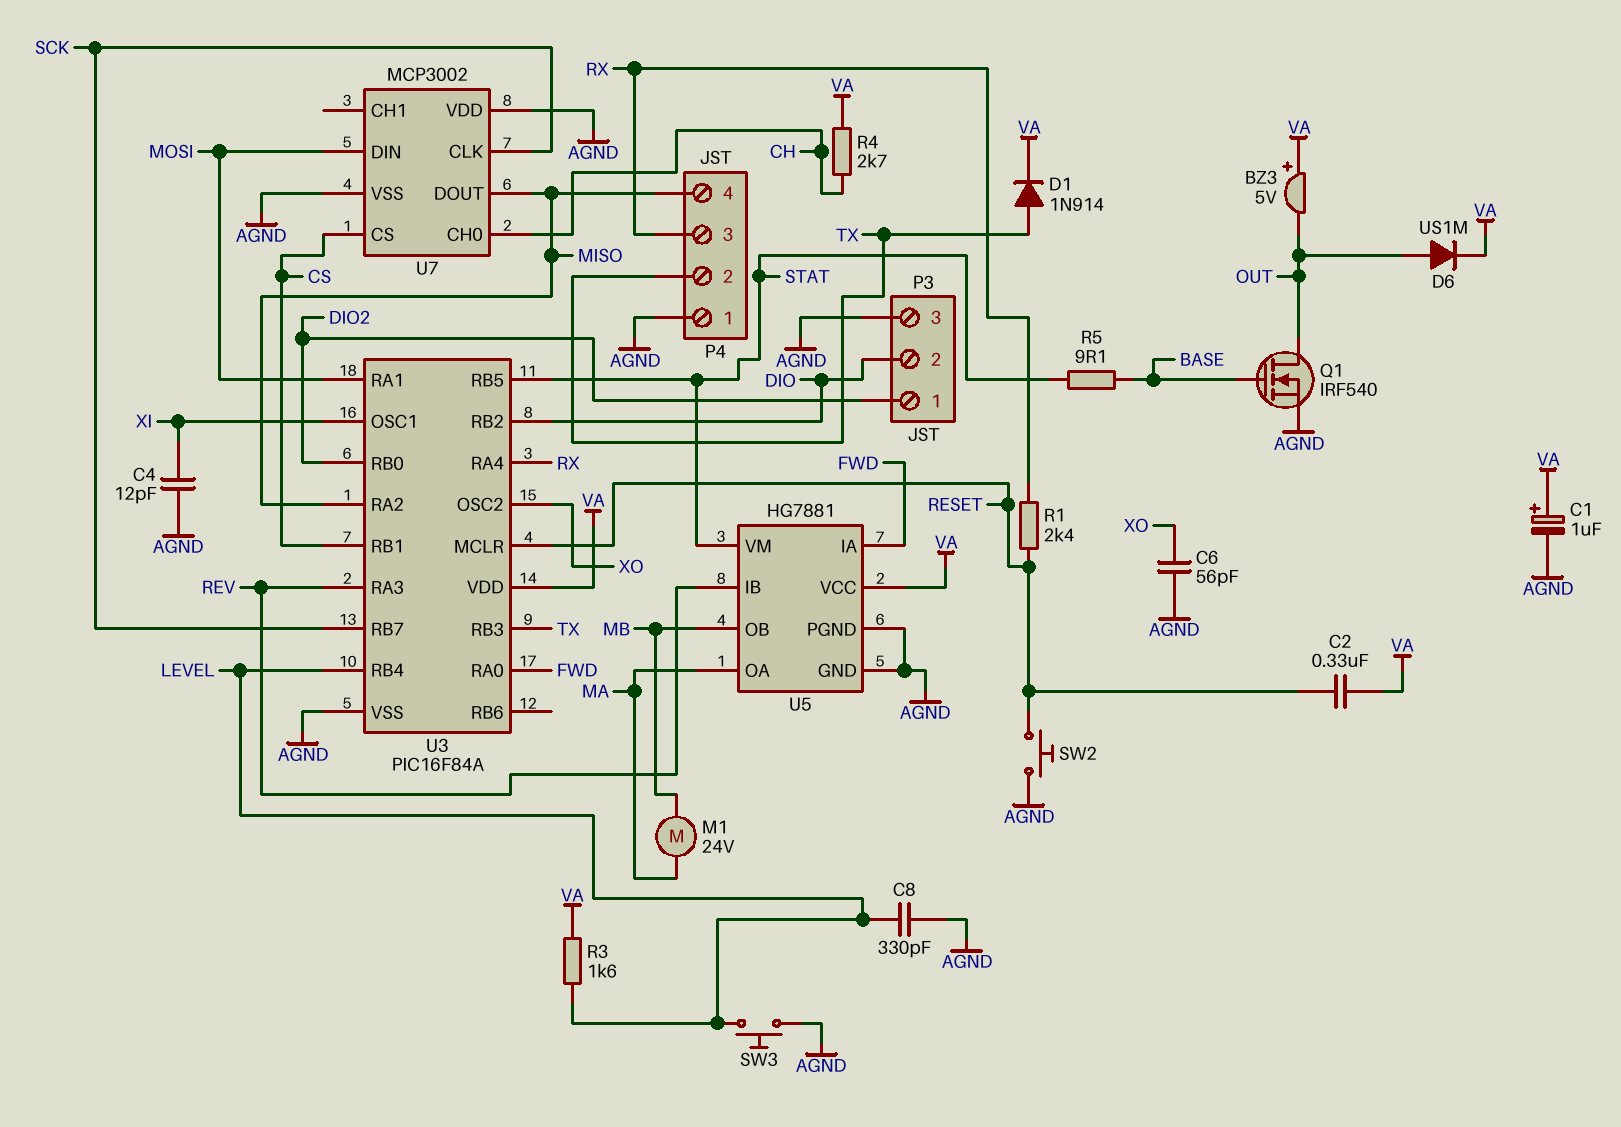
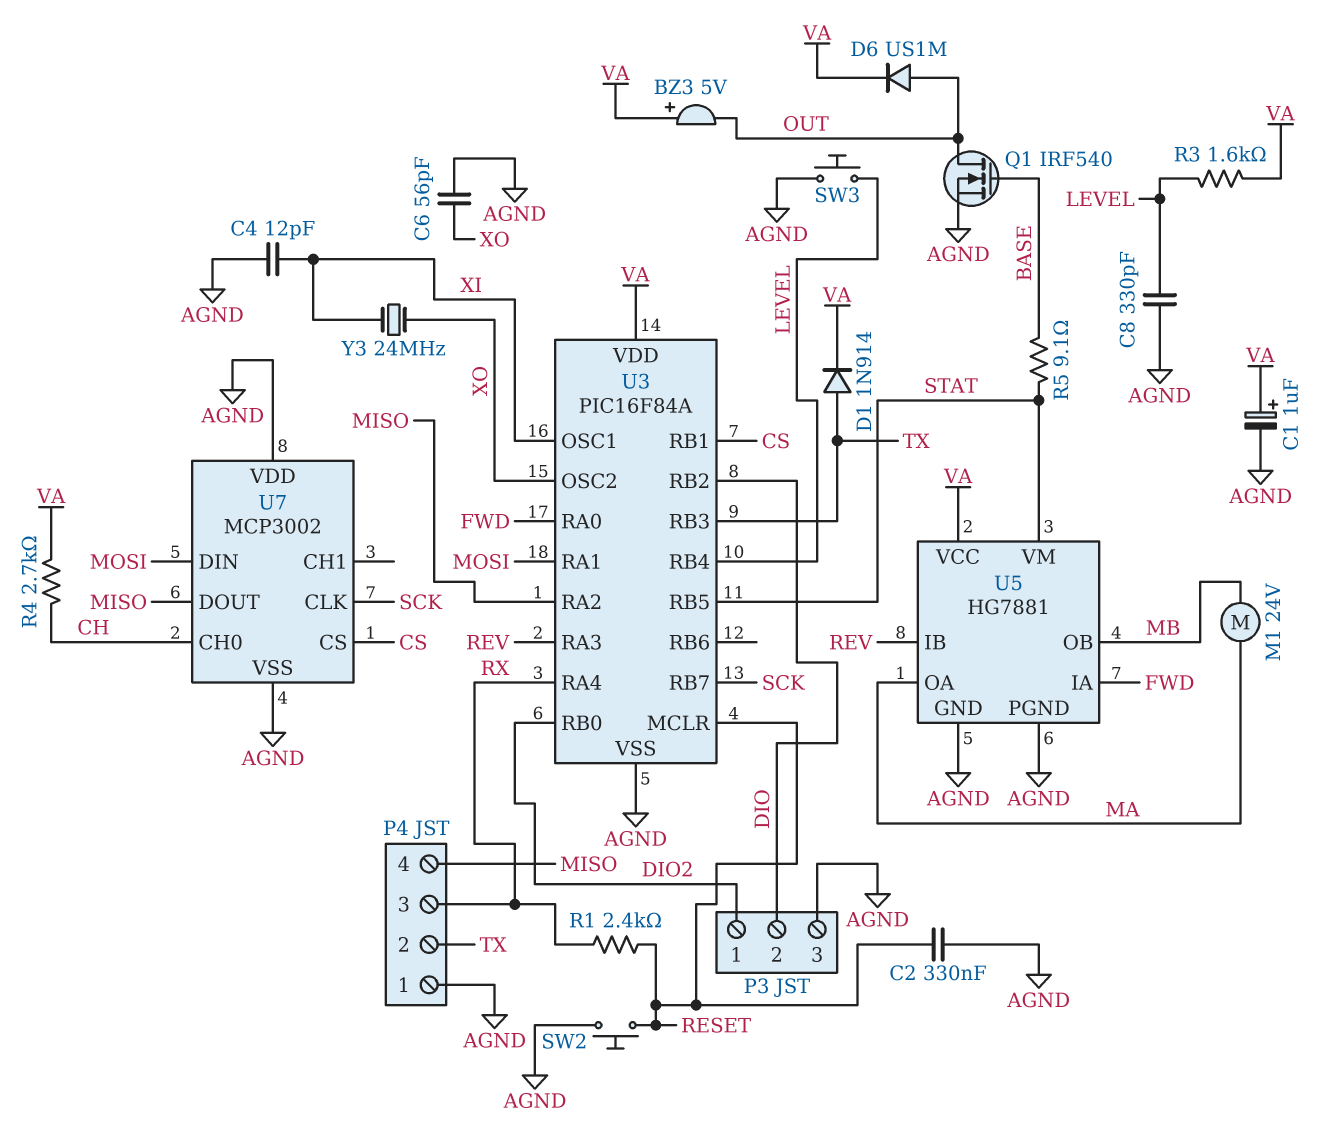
C2: 330nF (RESET, VA) -> 330nF (AGND, RESET)
Y3: none -> 24MHz (XI, XO)

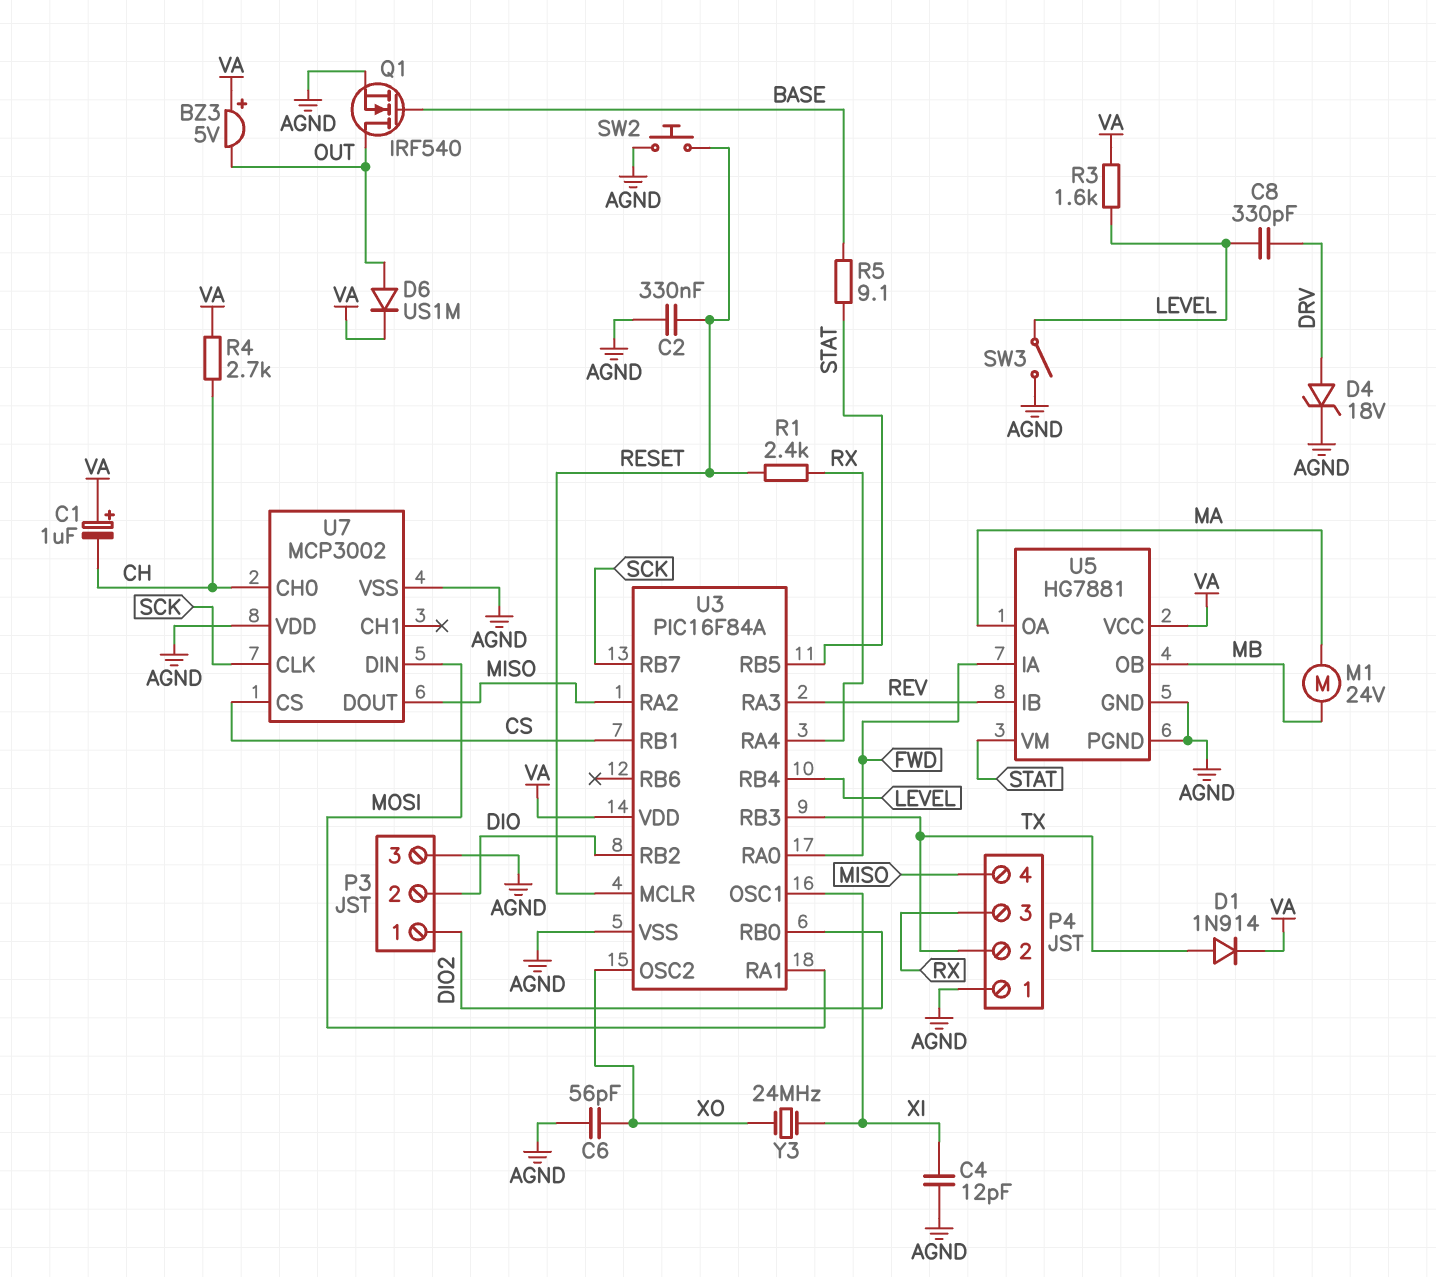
C1: 1uF (plus VA, minus AGND) -> 1uF (plus VA, minus CH)
C8: 330pF (AGND, LEVEL) -> 330pF (DRV, LEVEL)
D4: none -> zener 18V (A DRV, K AGND)
SW3: button (AGND, LEVEL) -> switch (AGND, LEVEL)

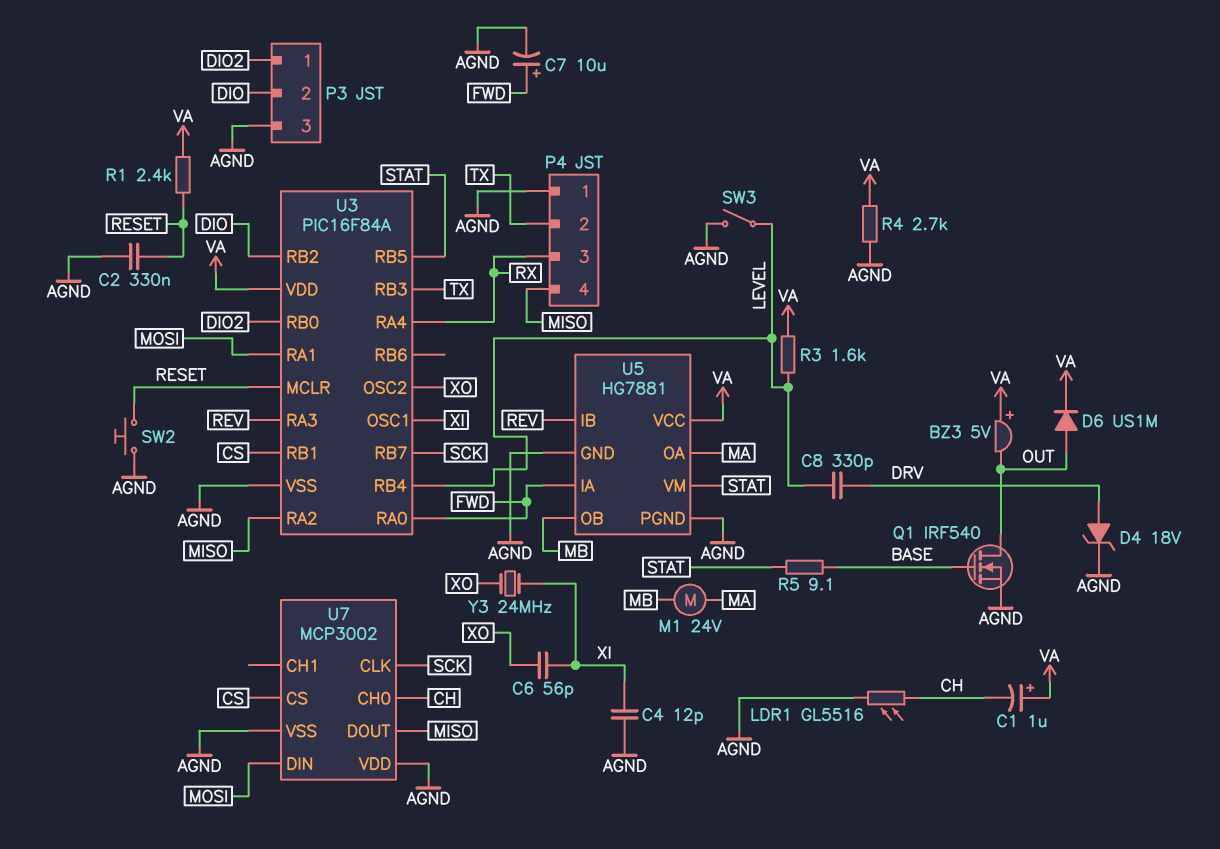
C6: 56pF (AGND, XO) -> 56pF (XI, XO)
C7: none -> 10uF (plus FWD, minus AGND)
D1: diode 1N914 (A TX, K VA) -> none
LDR1: none -> GL5516 (AGND, CH)
R1: 2.4k (RESET, RX) -> 2.4k (RESET, VA)
R4: 2.7k (CH, VA) -> 2.7k (AGND, VA)

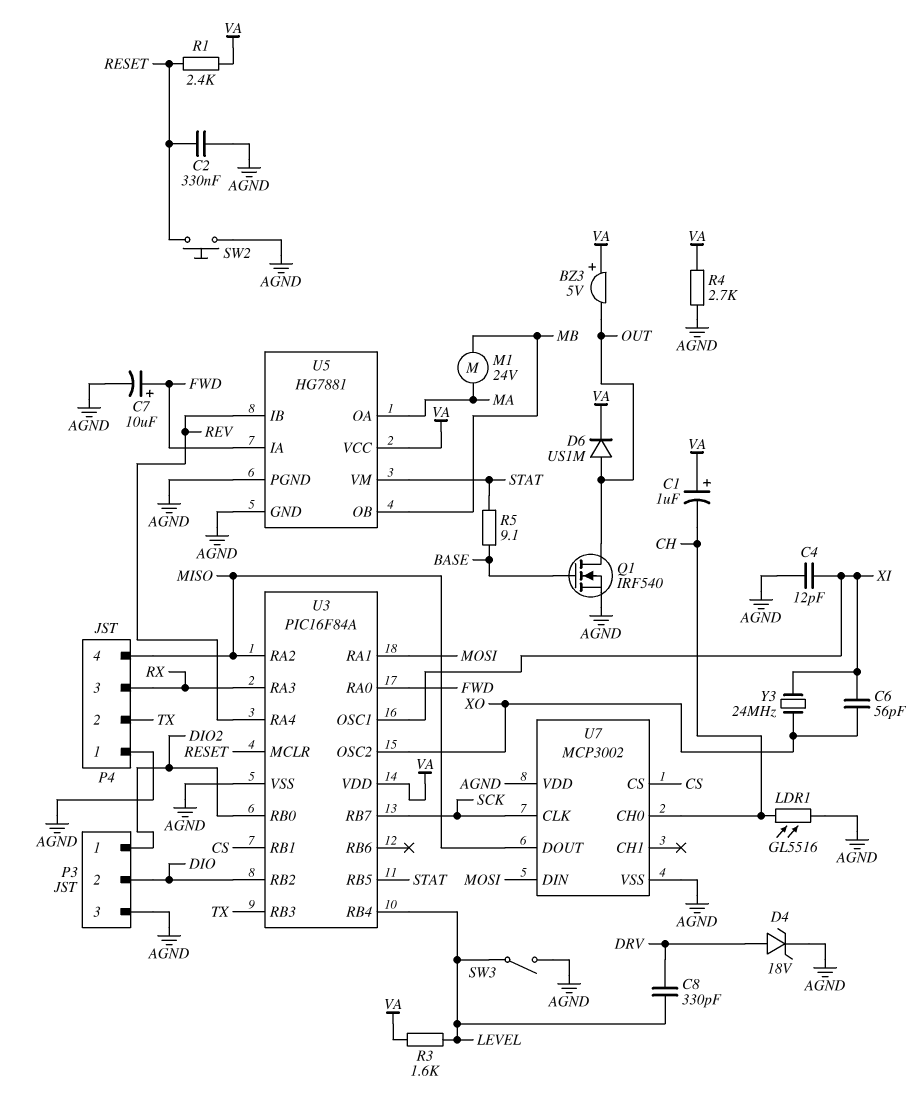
U3 pin RA3: REV -> RX
U3 pin RA4: RX -> REV

